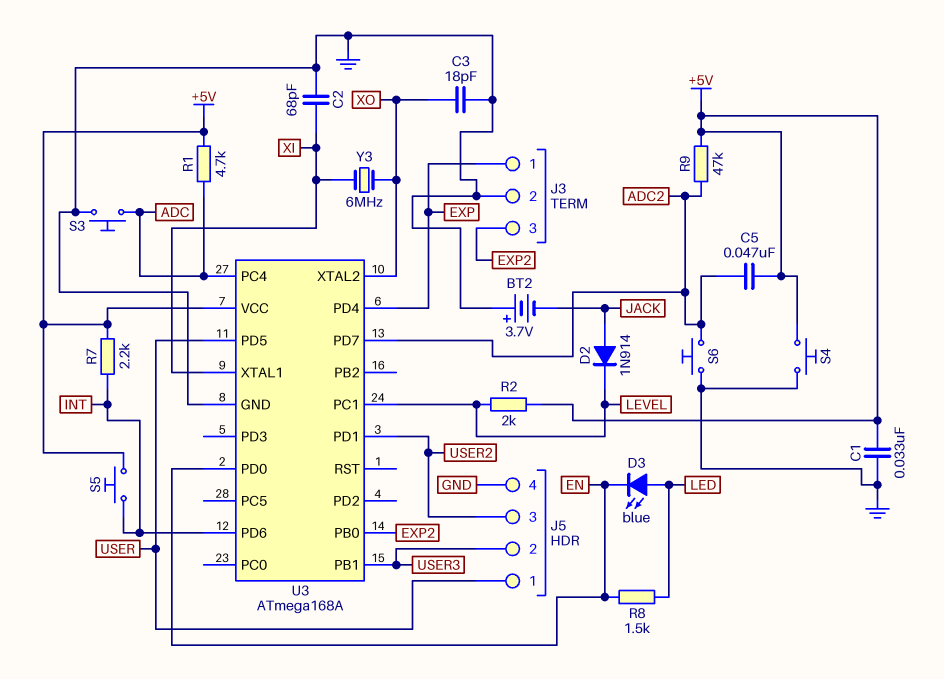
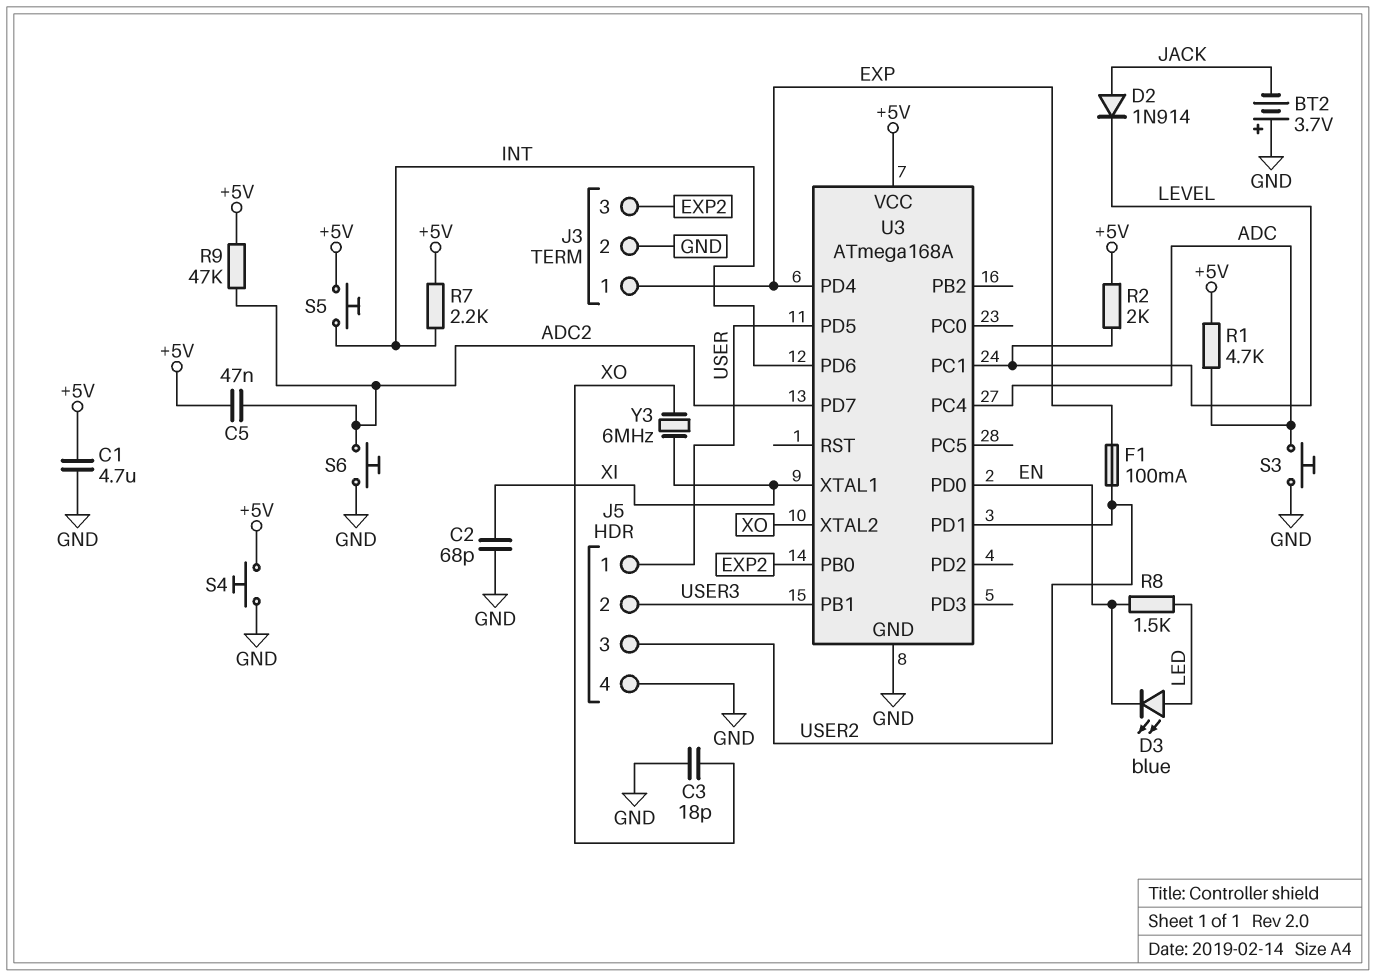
C1: 33nF (+5V, GND) -> 4.7uF (+5V, GND)
F1: none -> 100mA (EXP, USER2)

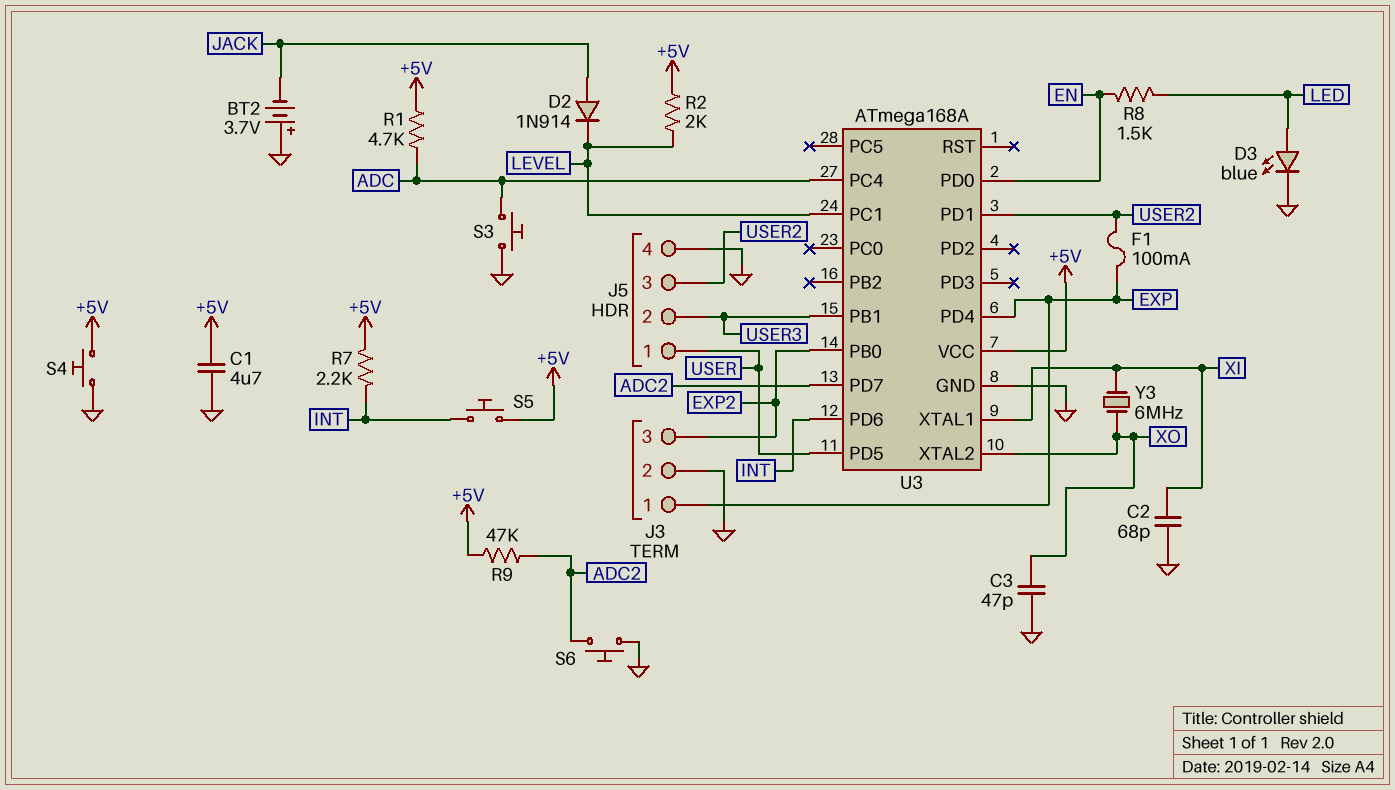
C3: 18pF (GND, XO) -> 47pF (GND, XO)
C5: 47nF (+5V, ADC2) -> none
D3: LED blue (A LED, K EN) -> LED blue (A LED, K GND)

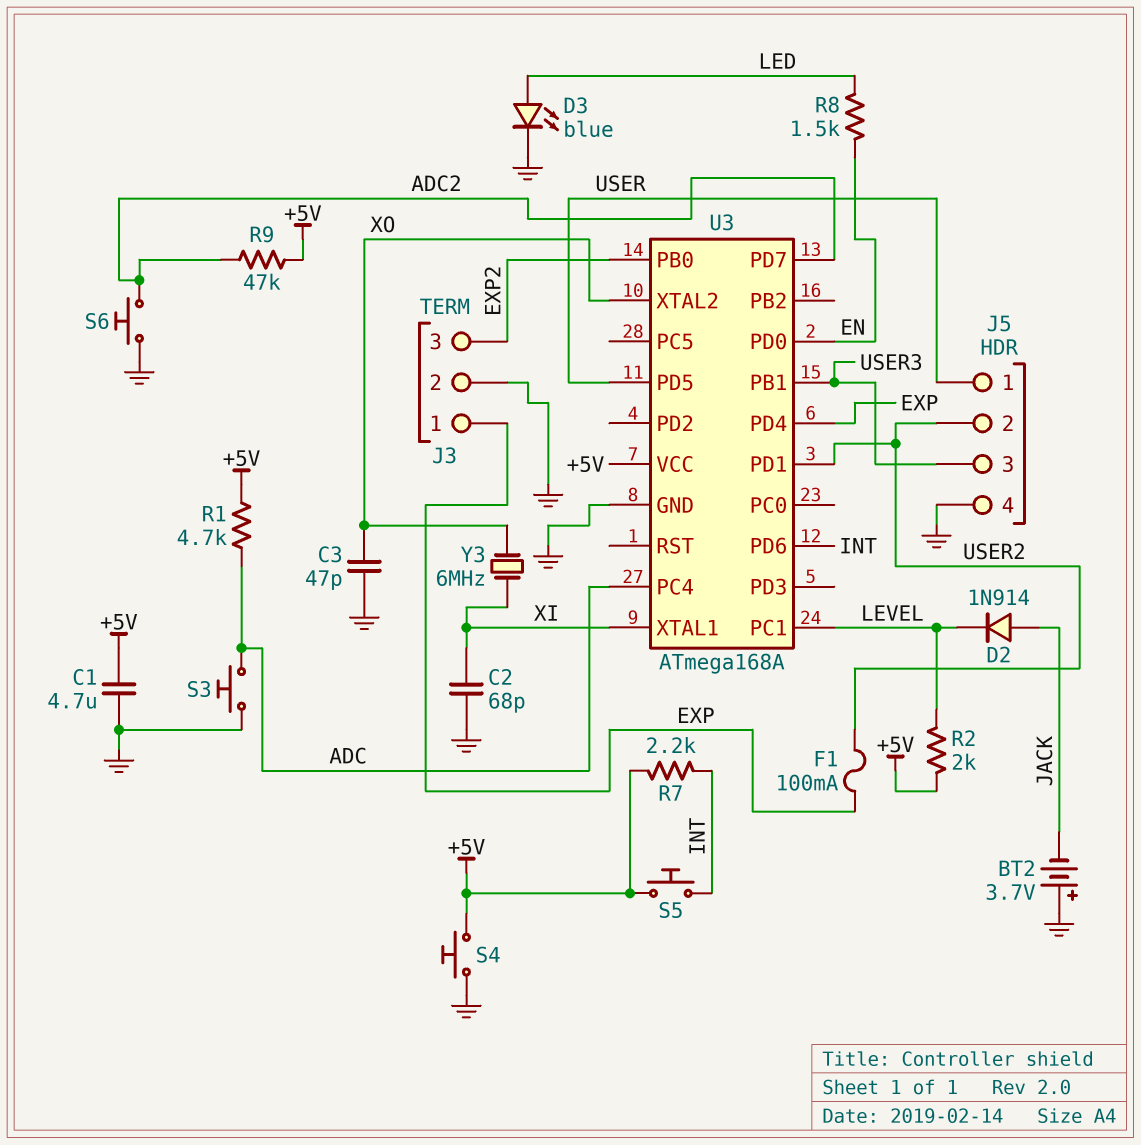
J5 pin 2: USER3 -> USER2
J5 pin 3: USER2 -> USER3

